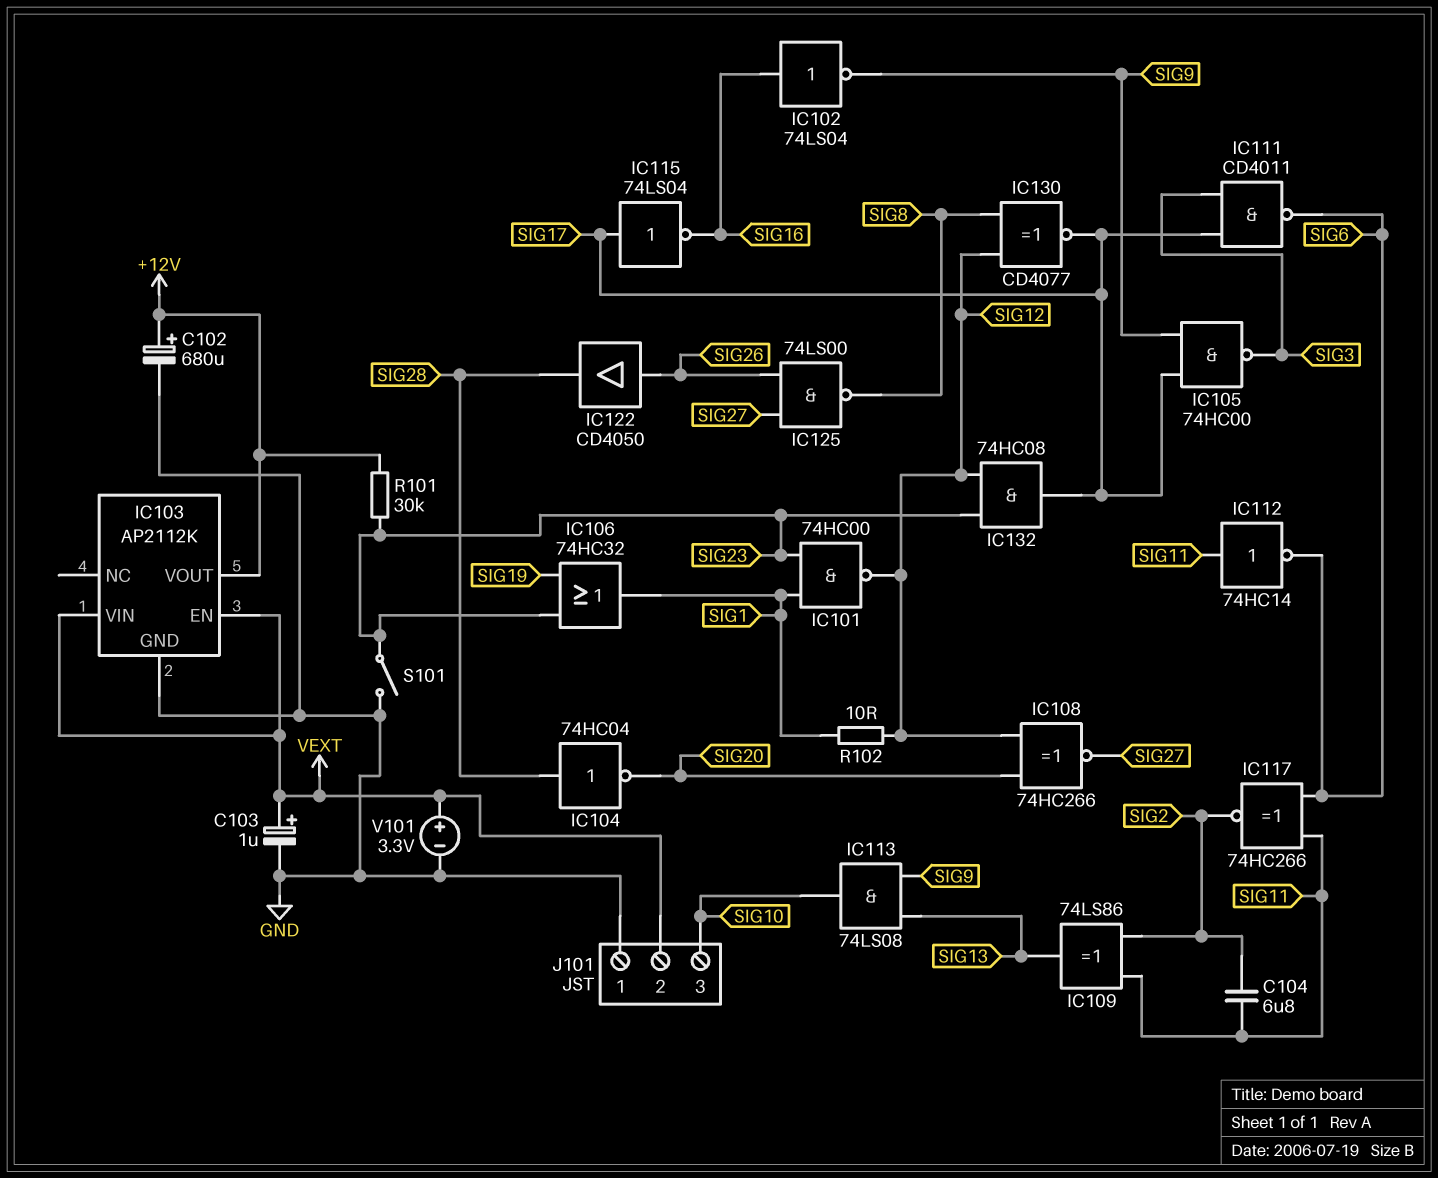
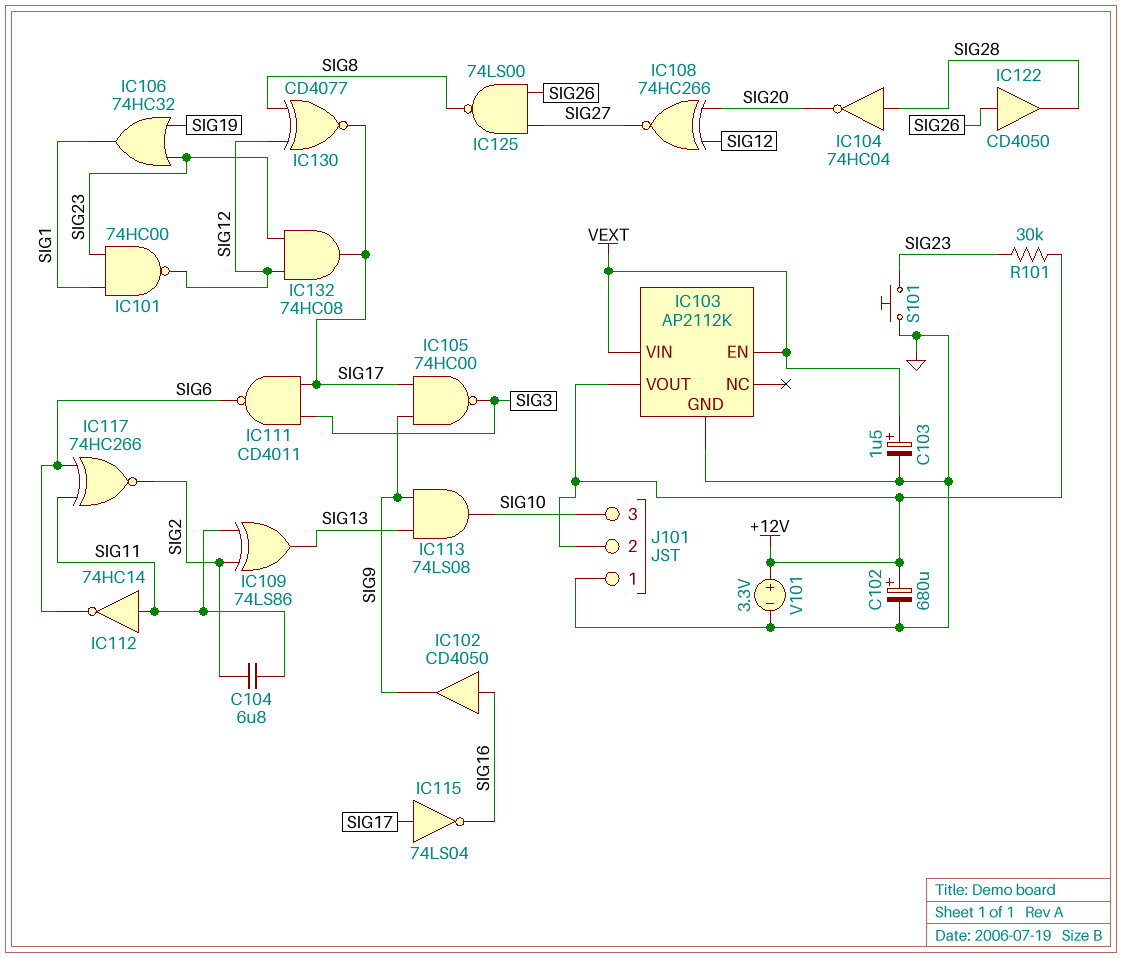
C103: 1uF (plus VEXT, minus GND) -> 1.5uF (plus VEXT, minus GND)
IC102: NOT 74LS04 (in SIG16, out SIG9) -> buffer CD4050 (in SIG16, out SIG9)
J101 pin 2: VEXT -> +12V
R102: 10 (SIG1, SIG12) -> none
S101: switch (GND, SIG23) -> button (GND, SIG23)
V101: 3.3V (plus VEXT, minus GND) -> 3.3V (plus +12V, minus GND)

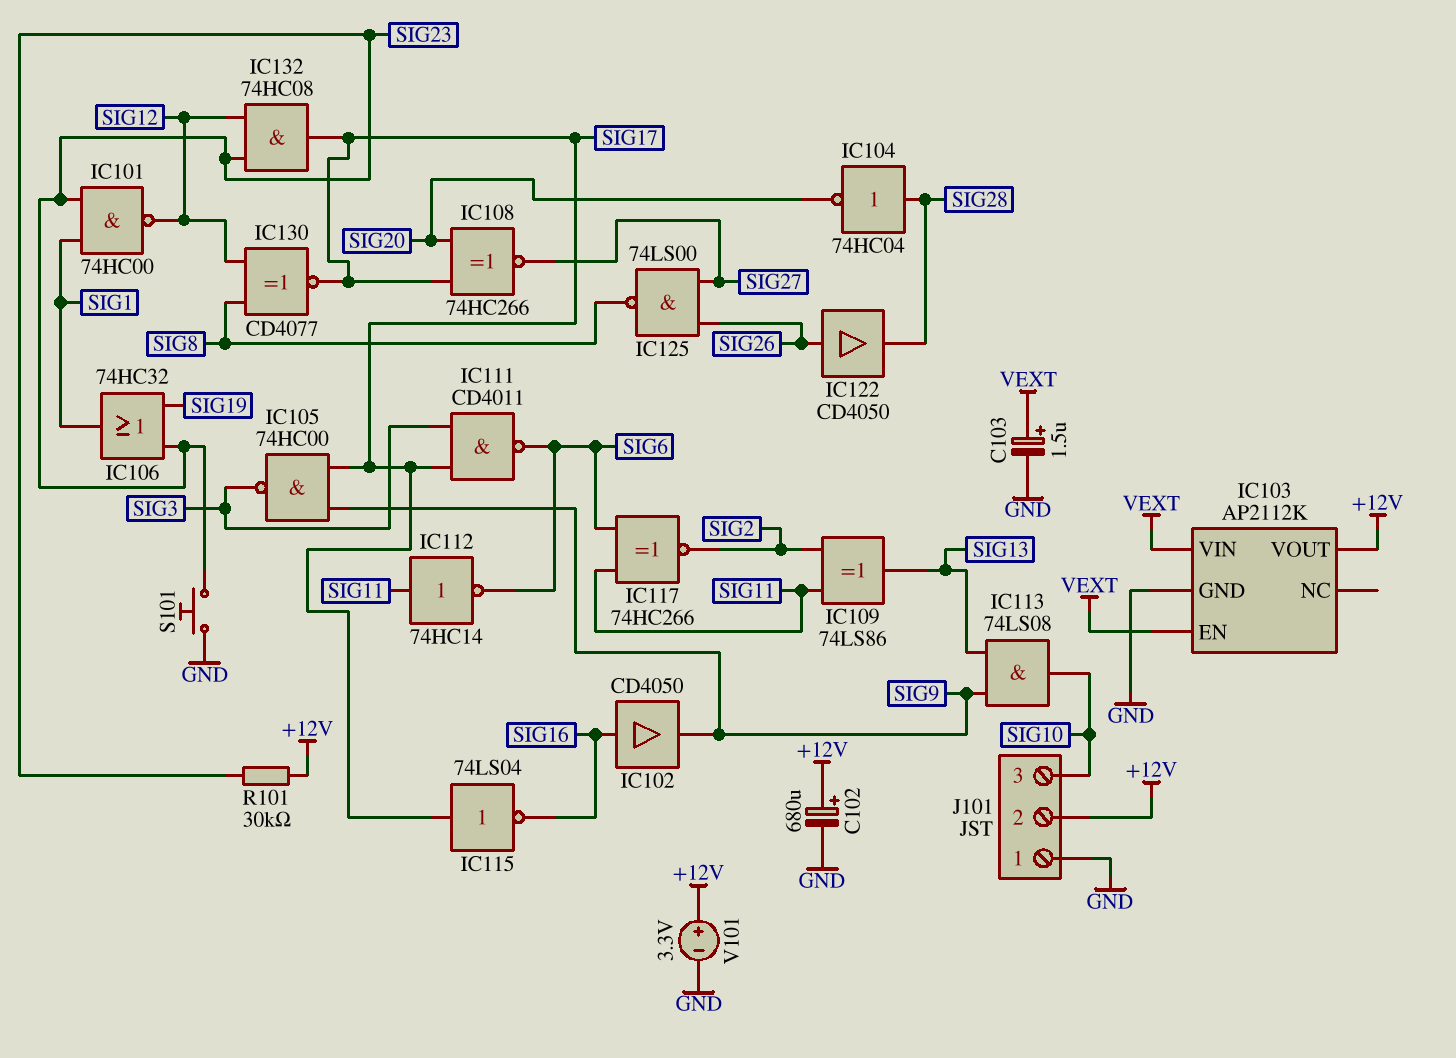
C104: 6.8uF (SIG2, SIG11) -> none
IC108: XNOR 74HC266 (in SIG12, in SIG20, out SIG27) -> XNOR 74HC266 (in SIG17, in SIG20, out SIG27)

